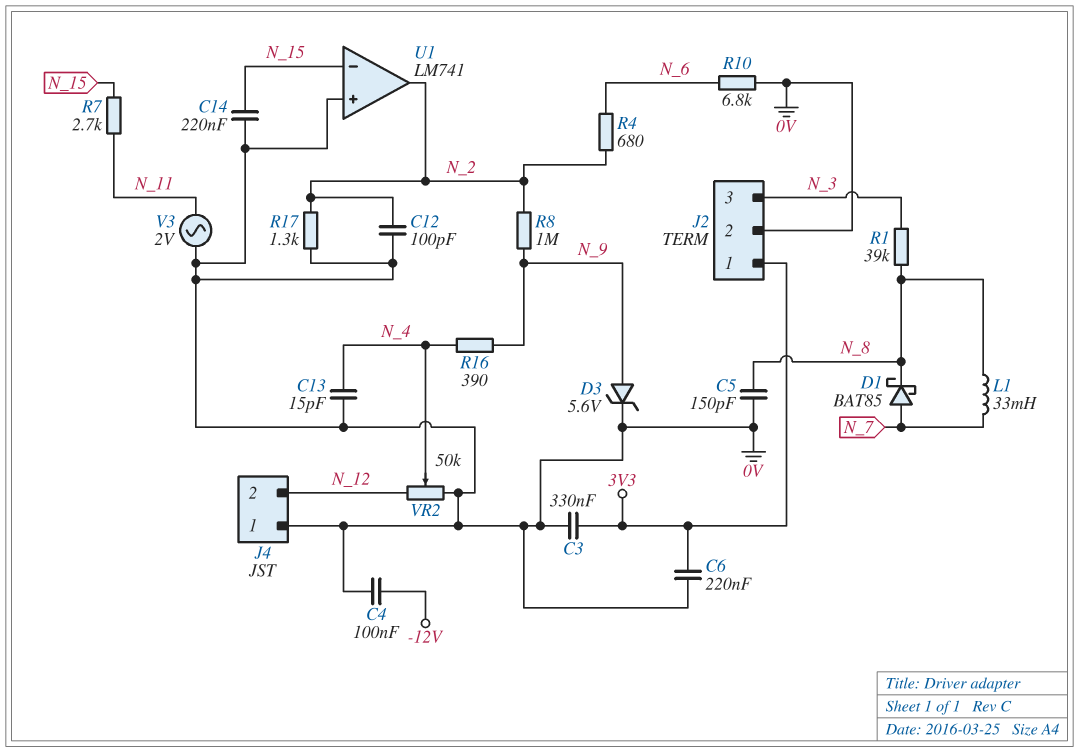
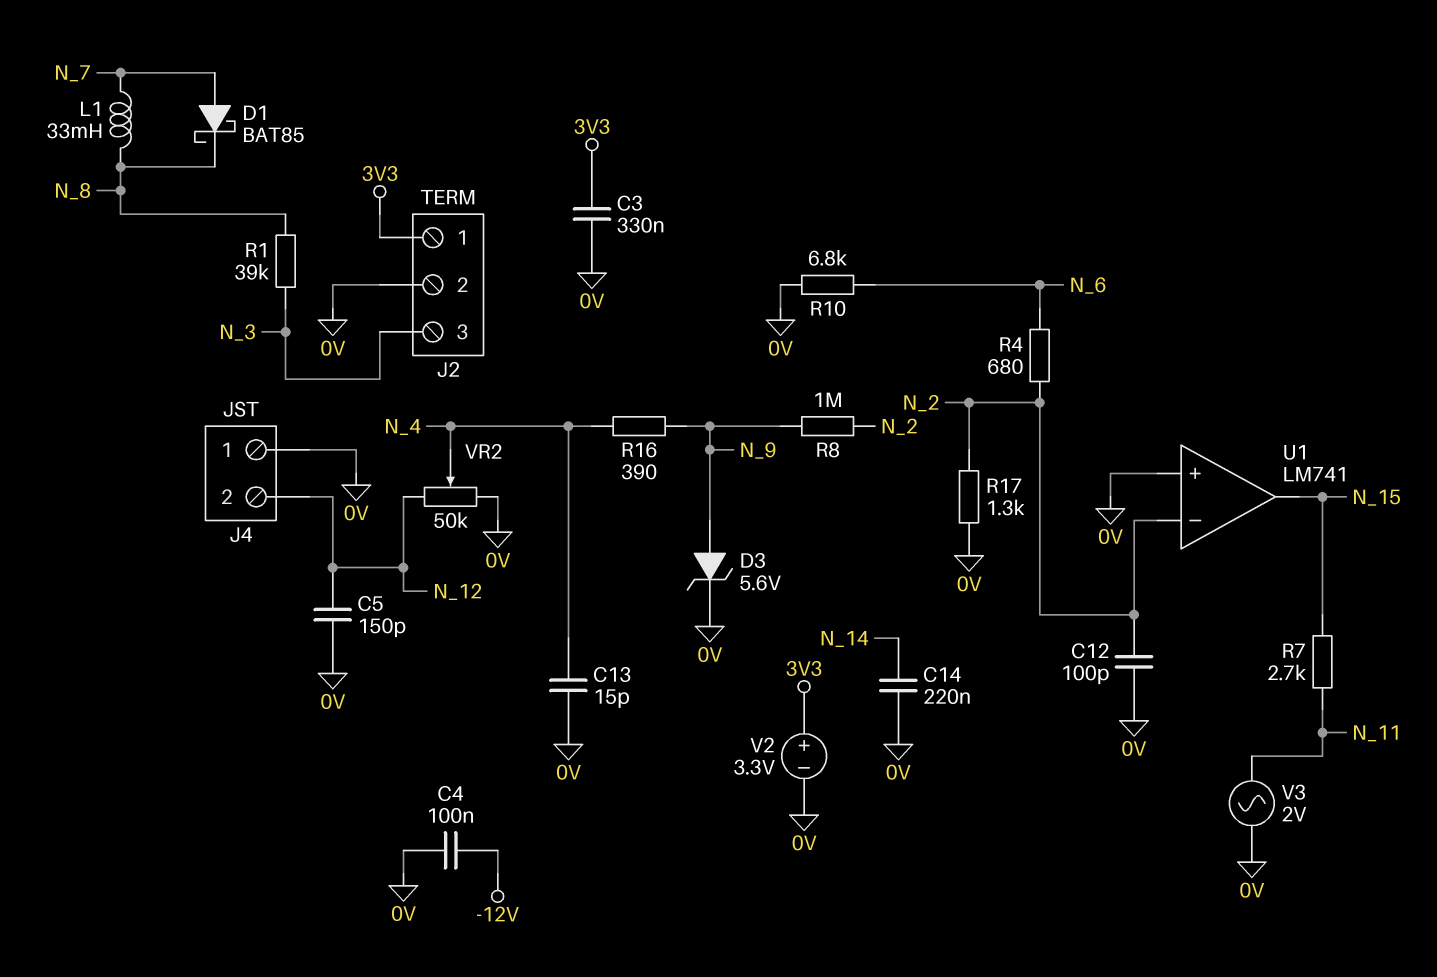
C5: 150pF (0V, N_8) -> 150pF (0V, N_12)
C6: 220nF (0V, 3V3) -> none
C14: 220nF (0V, N_15) -> 220nF (0V, N_14)
U1 pin in-: N_15 -> N_2
U1 pin out: N_2 -> N_15
V2: none -> 3.3V (plus 3V3, minus 0V)

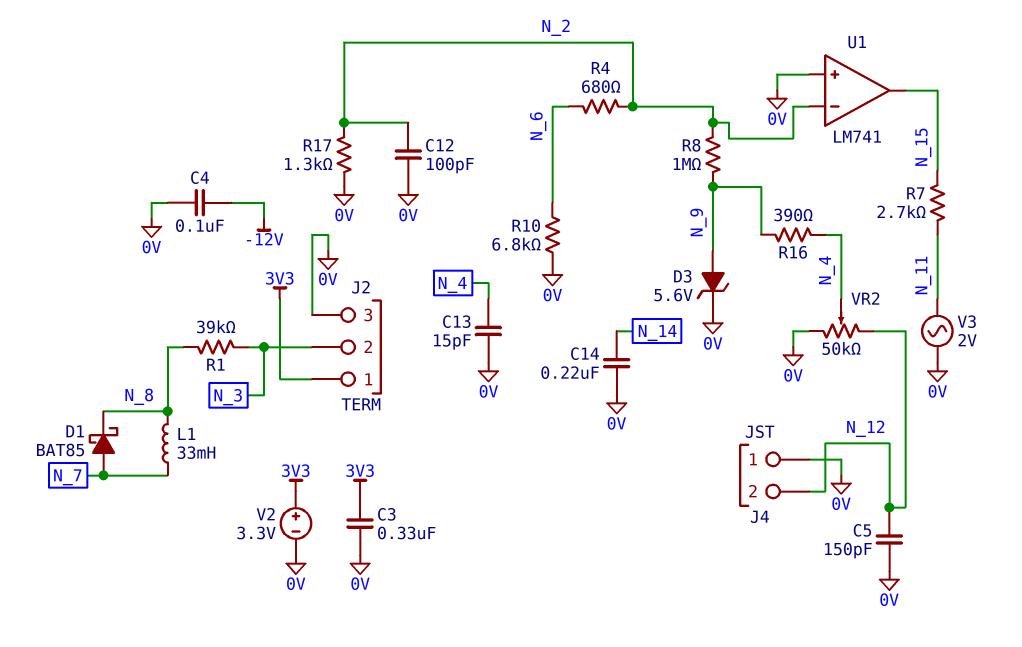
J2 pin 2: 0V -> N_3
J2 pin 3: N_3 -> 0V

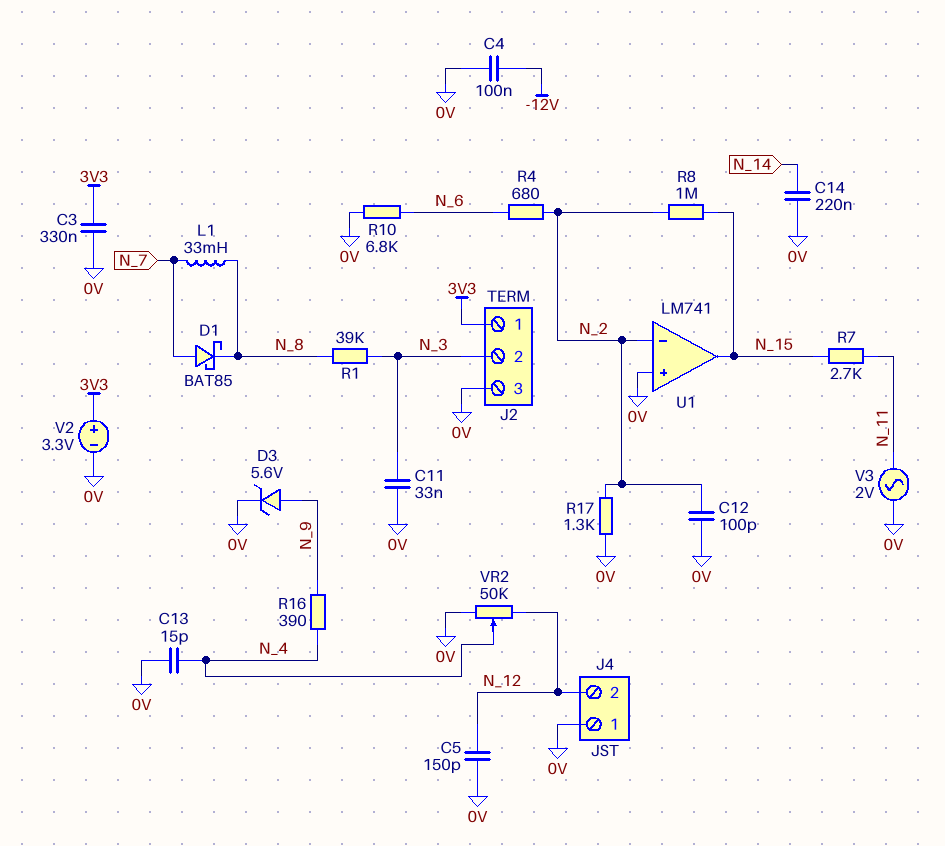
C11: none -> 33nF (0V, N_3)
R8: 1M (N_2, N_9) -> 1M (N_2, N_15)

